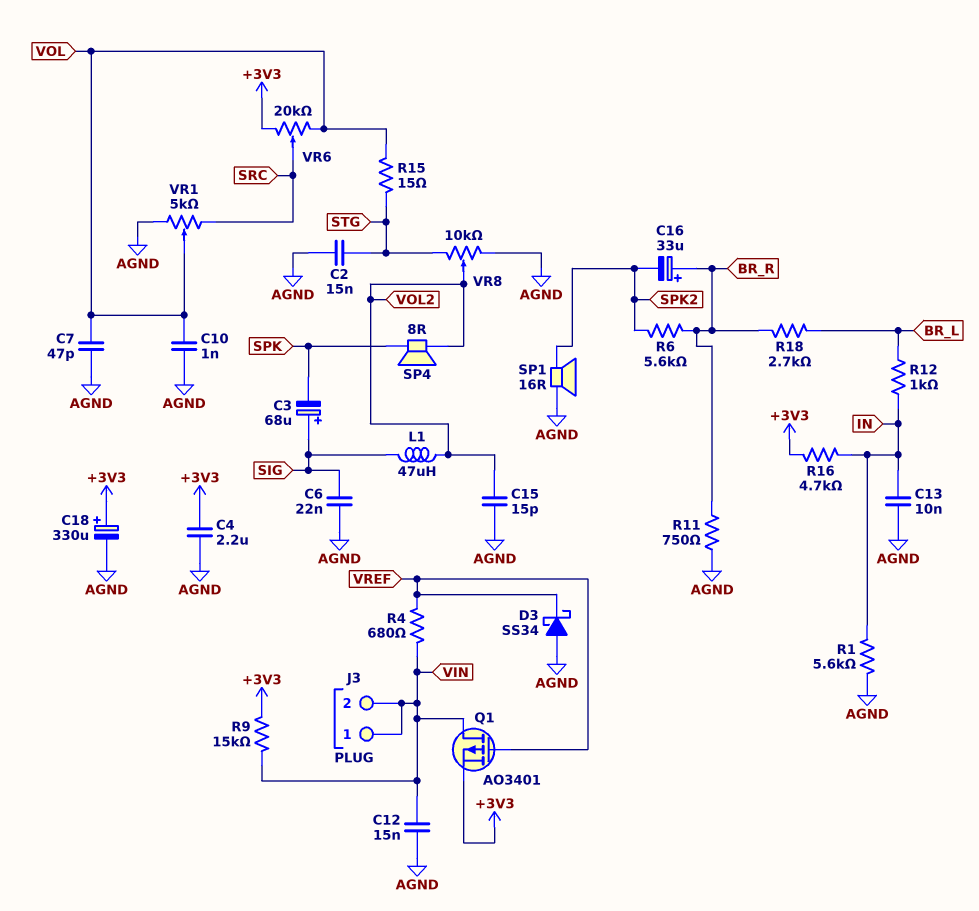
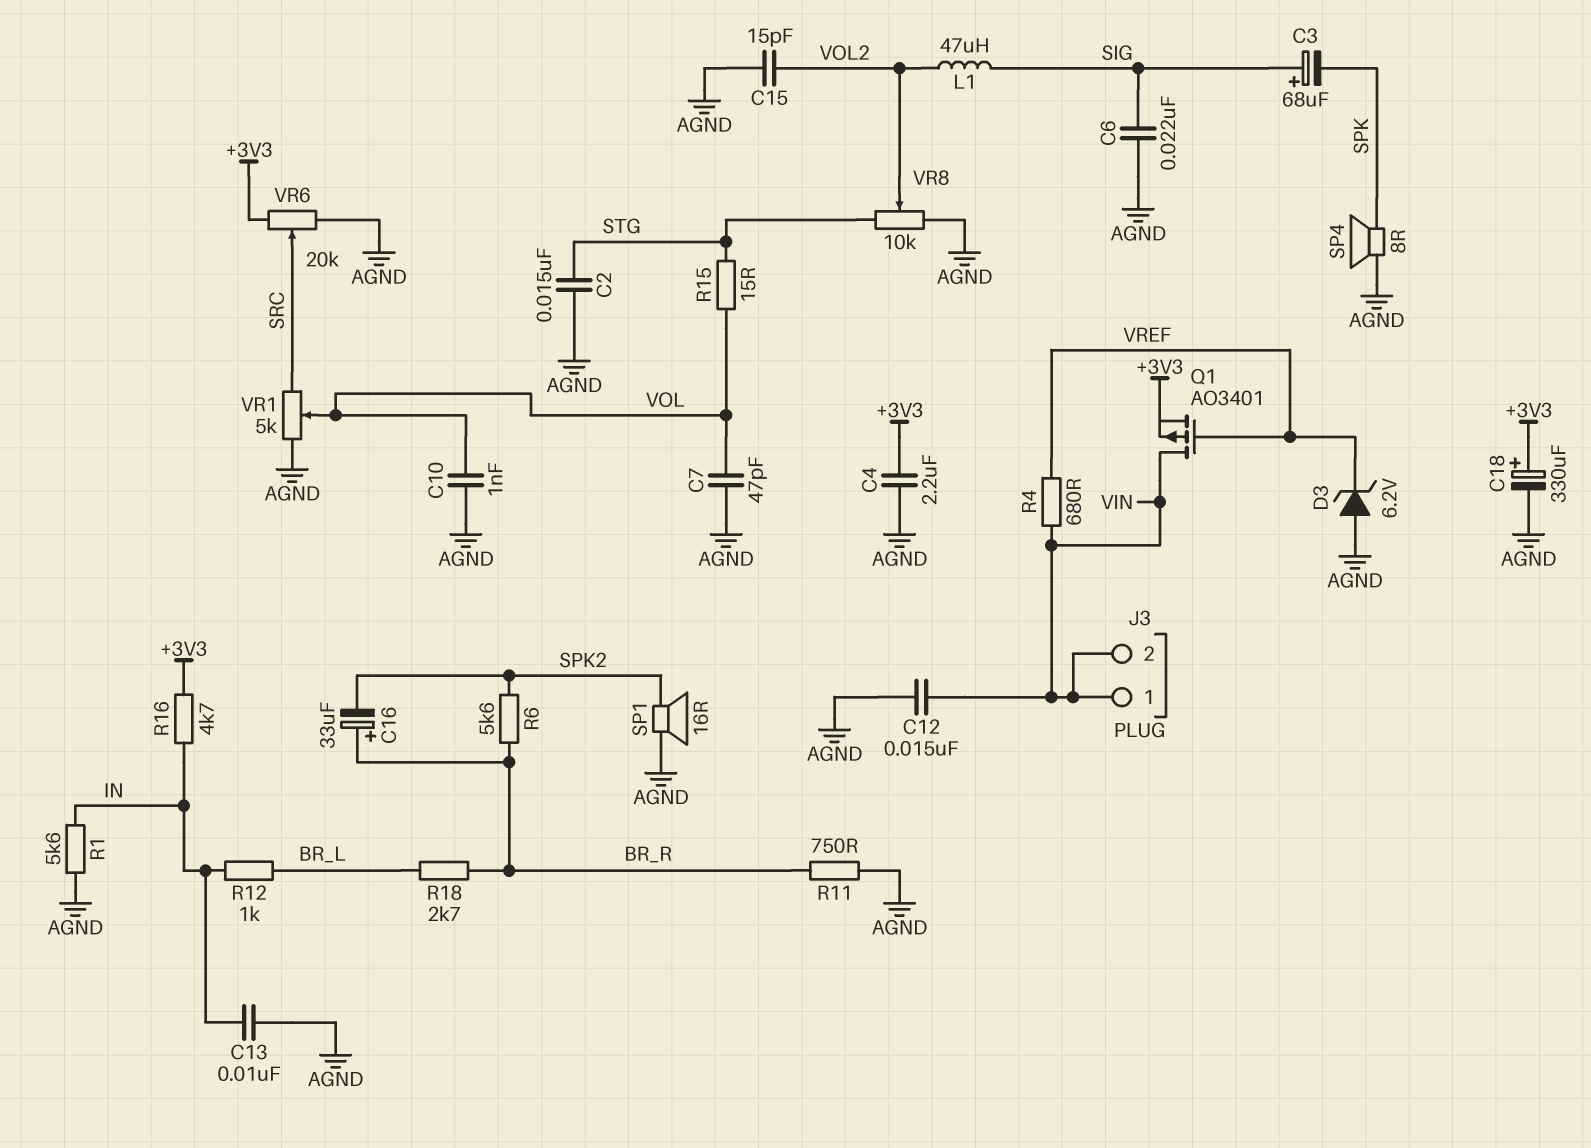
D3: schottky SS34 (A AGND, K VREF) -> zener 6.2V (A AGND, K VREF)
R9: 15k (+3V3, VIN) -> none
SP4: speaker 8R (SPK, VOL2) -> speaker 8R (AGND, SPK)
VR6: 20k (+3V3, VOL, wiper SRC) -> 20k (+3V3, AGND, wiper SRC)

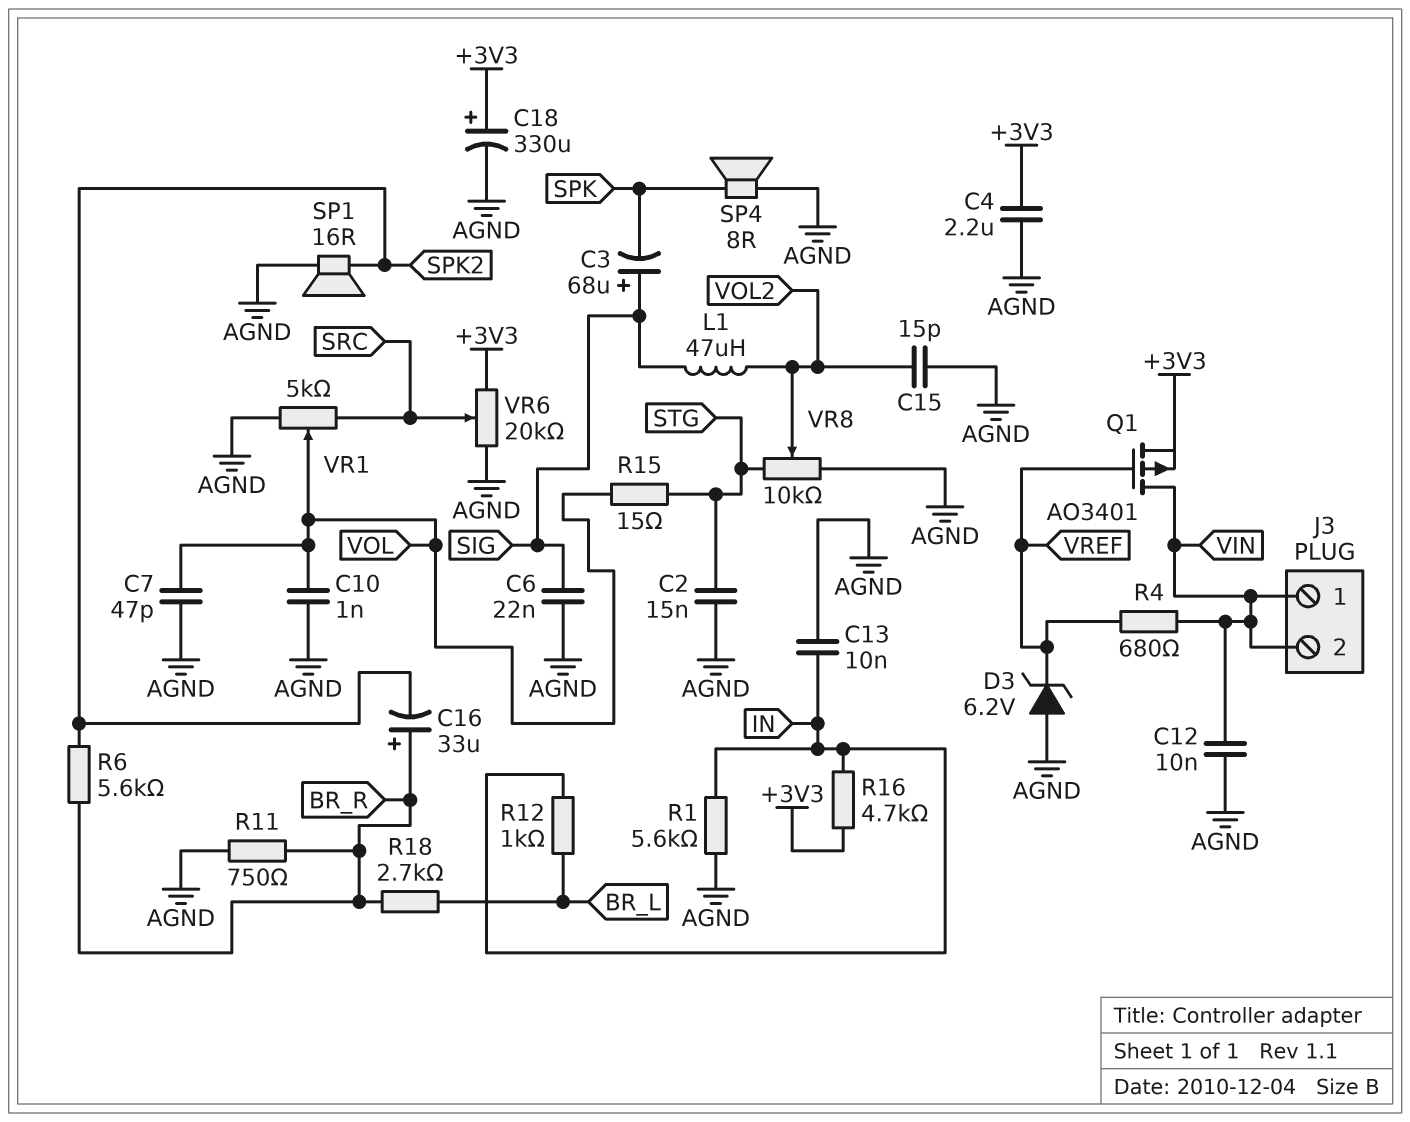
C12: 15nF (AGND, VIN) -> 10nF (AGND, VIN)

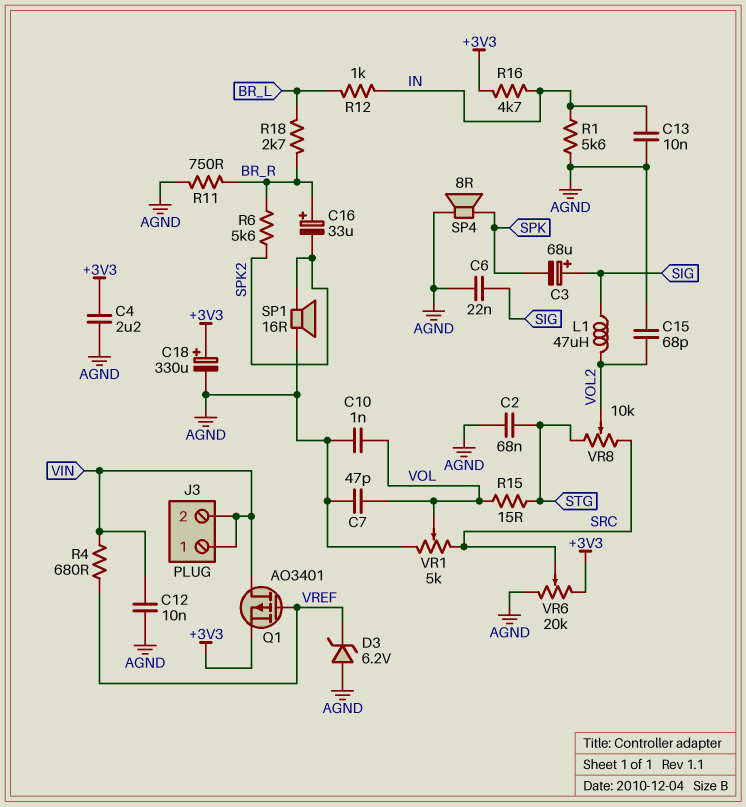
C2: 15nF (AGND, STG) -> 68nF (AGND, STG)
C15: 15pF (AGND, VOL2) -> 68pF (AGND, VOL2)
VR8: 10k (AGND, STG, wiper VOL2) -> 10k (SRC, STG, wiper VOL2)

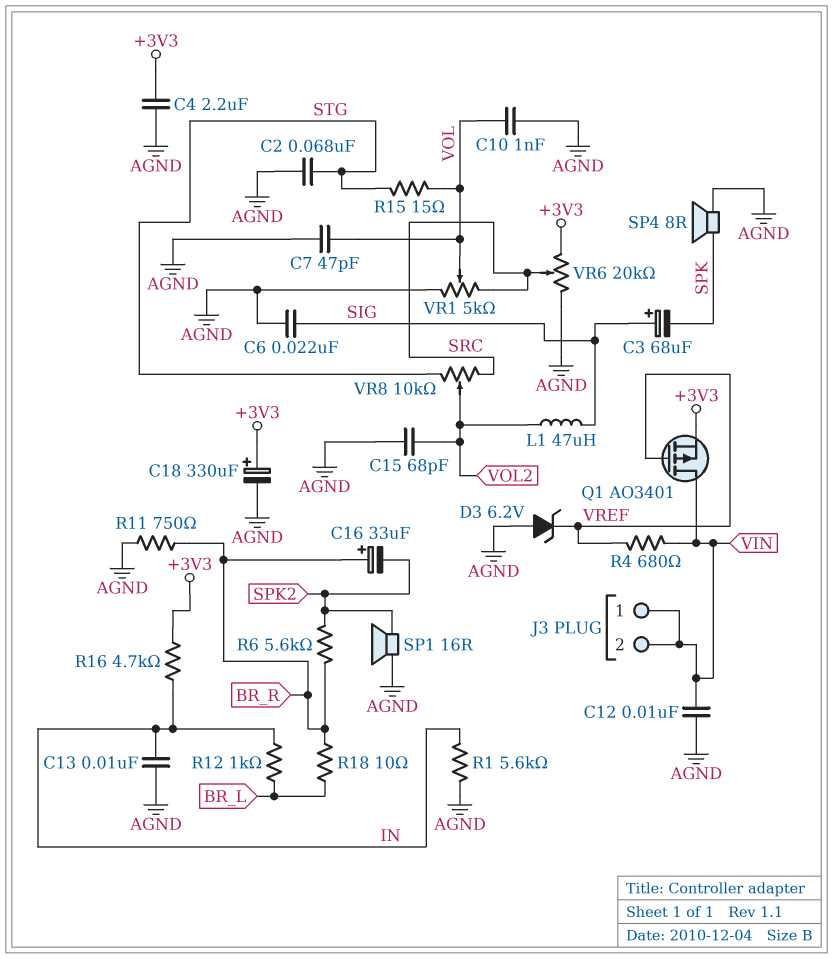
R18: 2.7k (BR_L, BR_R) -> 10 (BR_L, BR_R)

